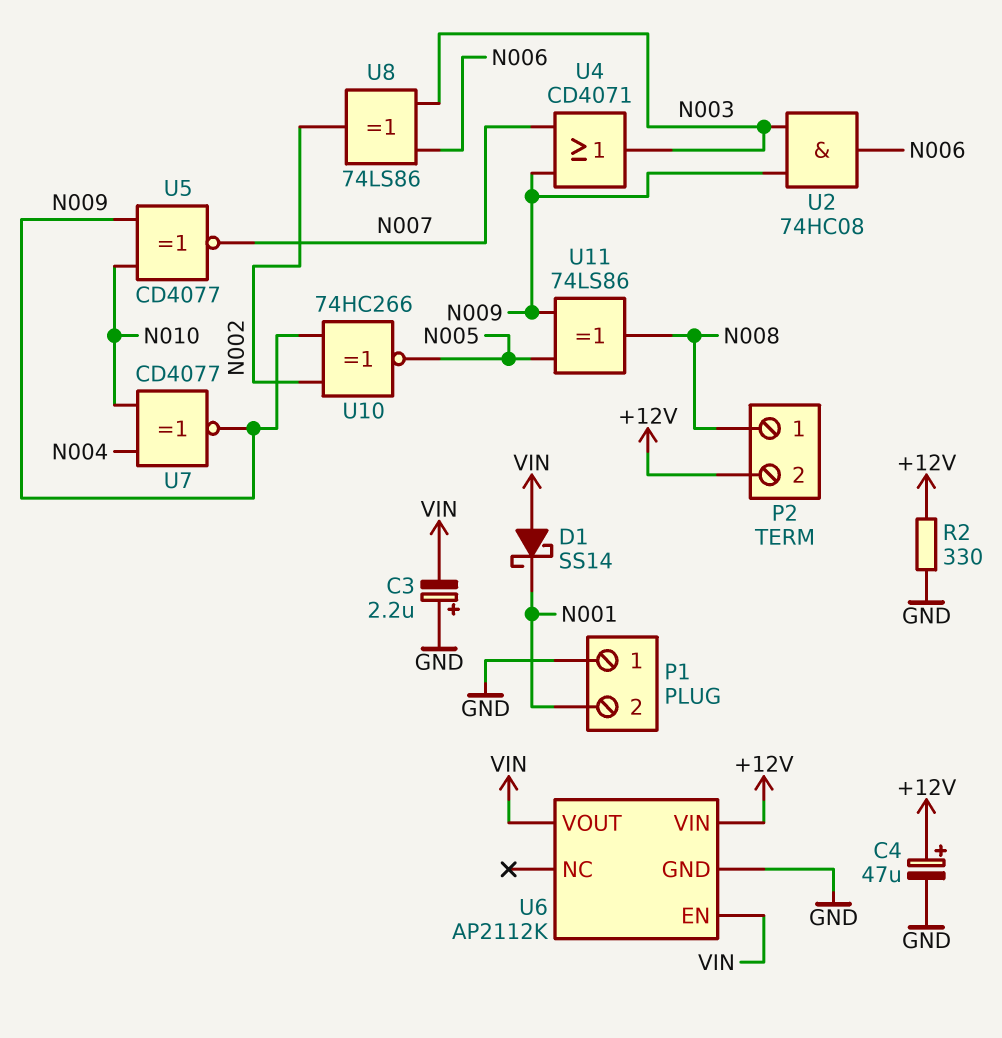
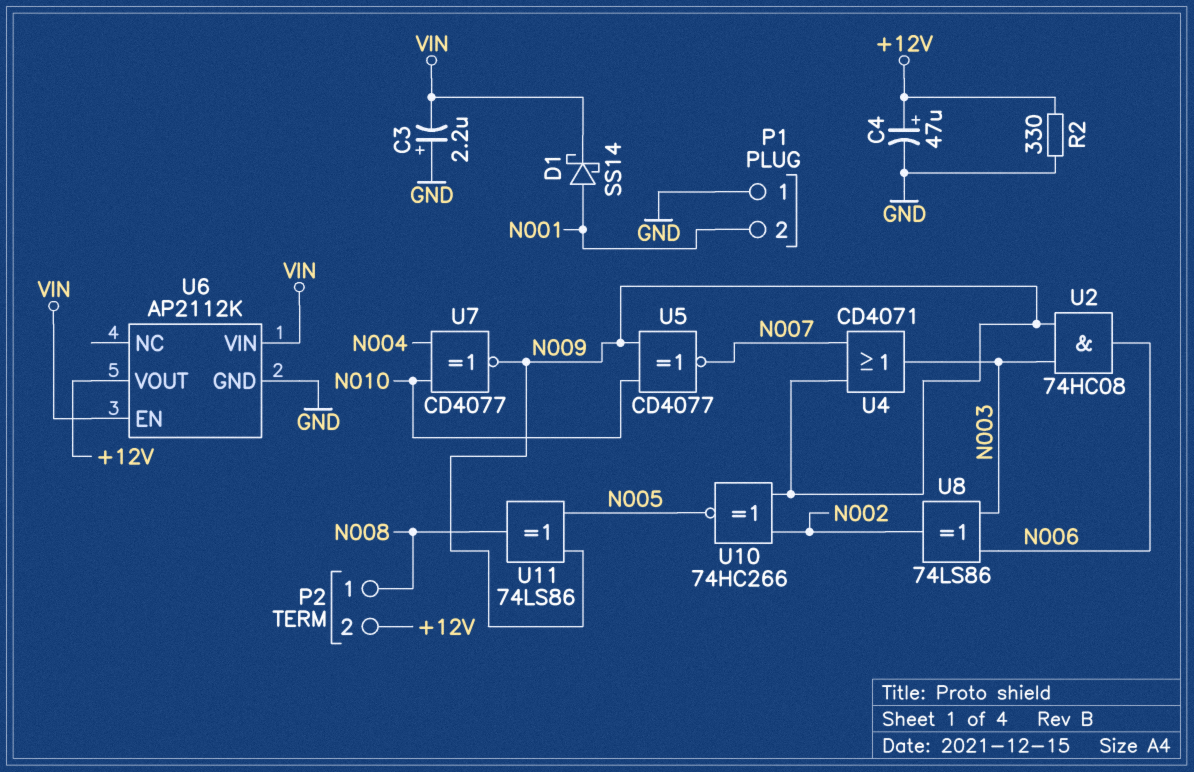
D1: schottky SS14 (A VIN, K N001) -> schottky SS14 (A N001, K VIN)
U6 pin VIN: +12V -> VIN
U6 pin VOUT: VIN -> +12V

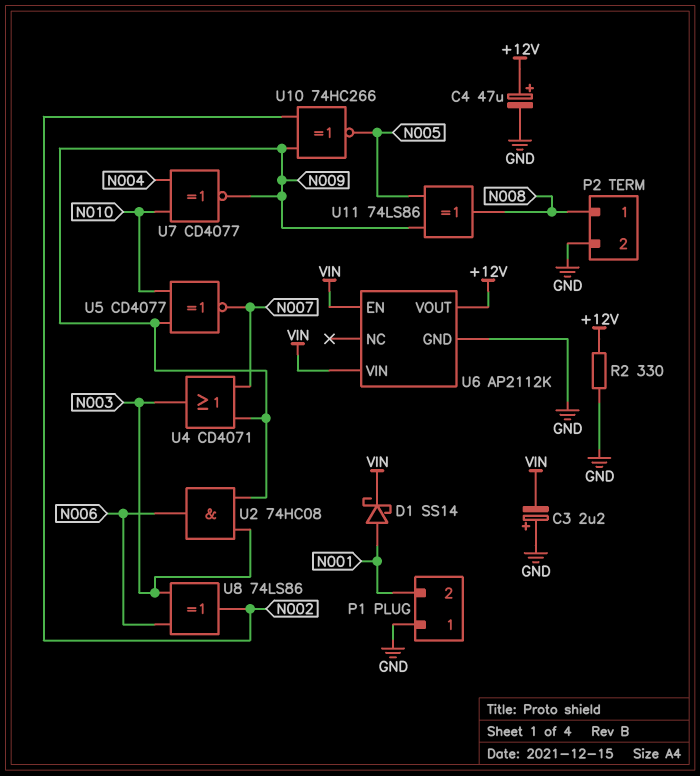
P2 pin 2: +12V -> GND

